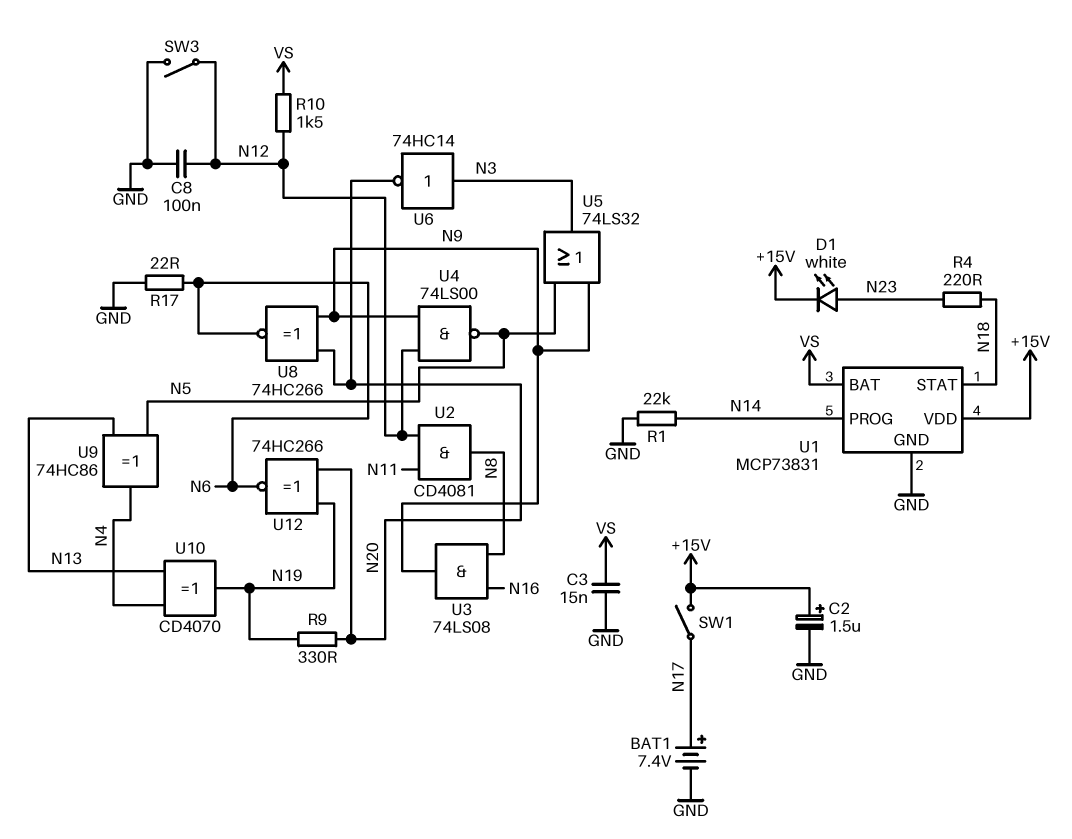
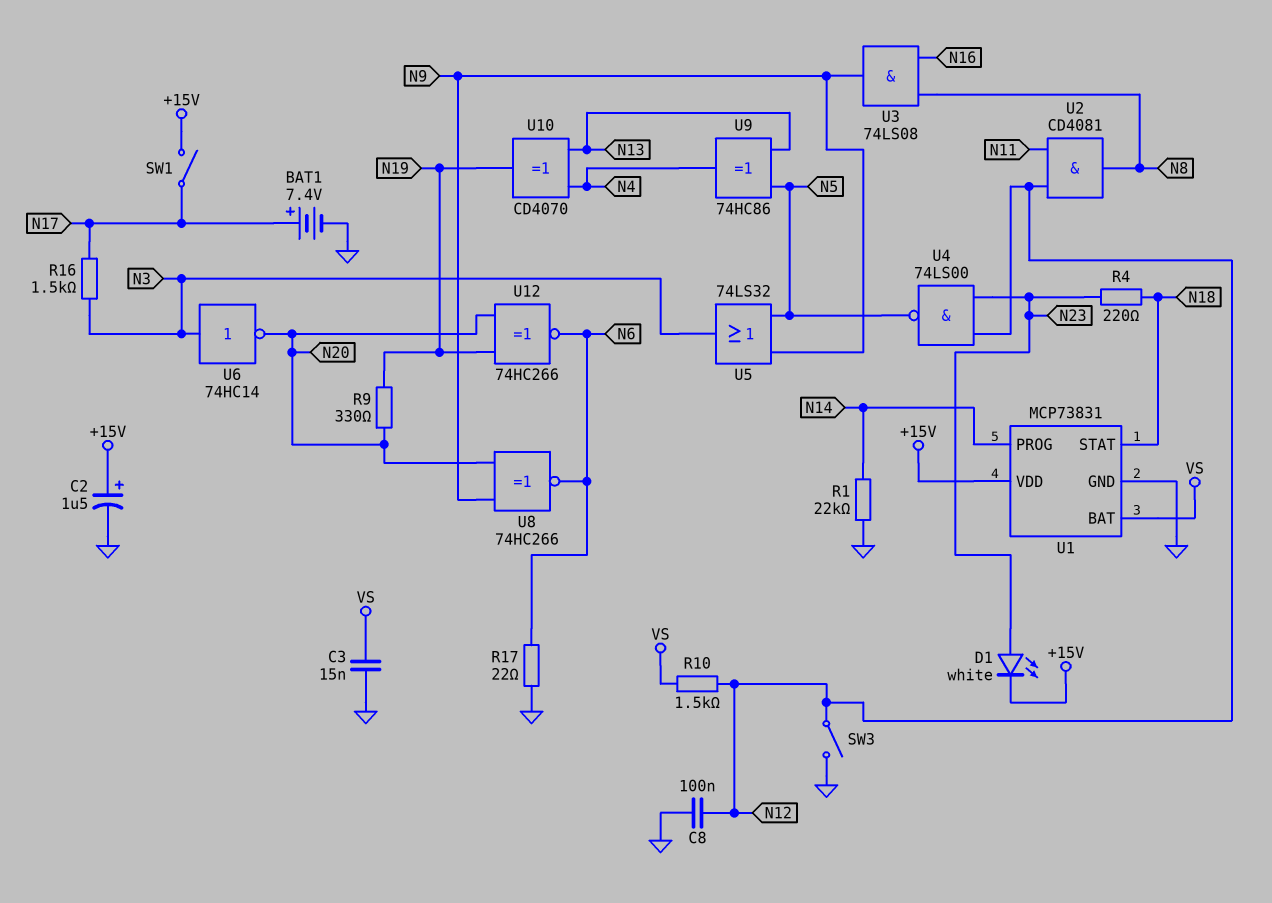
R16: none -> 1.5k (N3, N17)
U4: NAND 74LS00 (in N9, in N12, out N5) -> NAND 74LS00 (in N12, in N23, out N5)

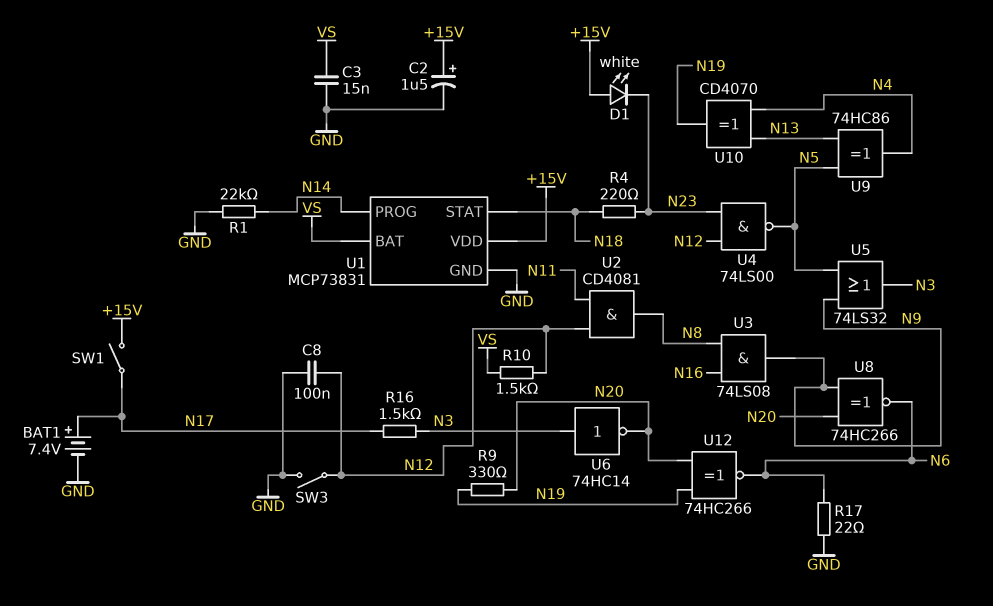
D1: LED white (A N23, K +15V) -> LED white (A +15V, K N23)

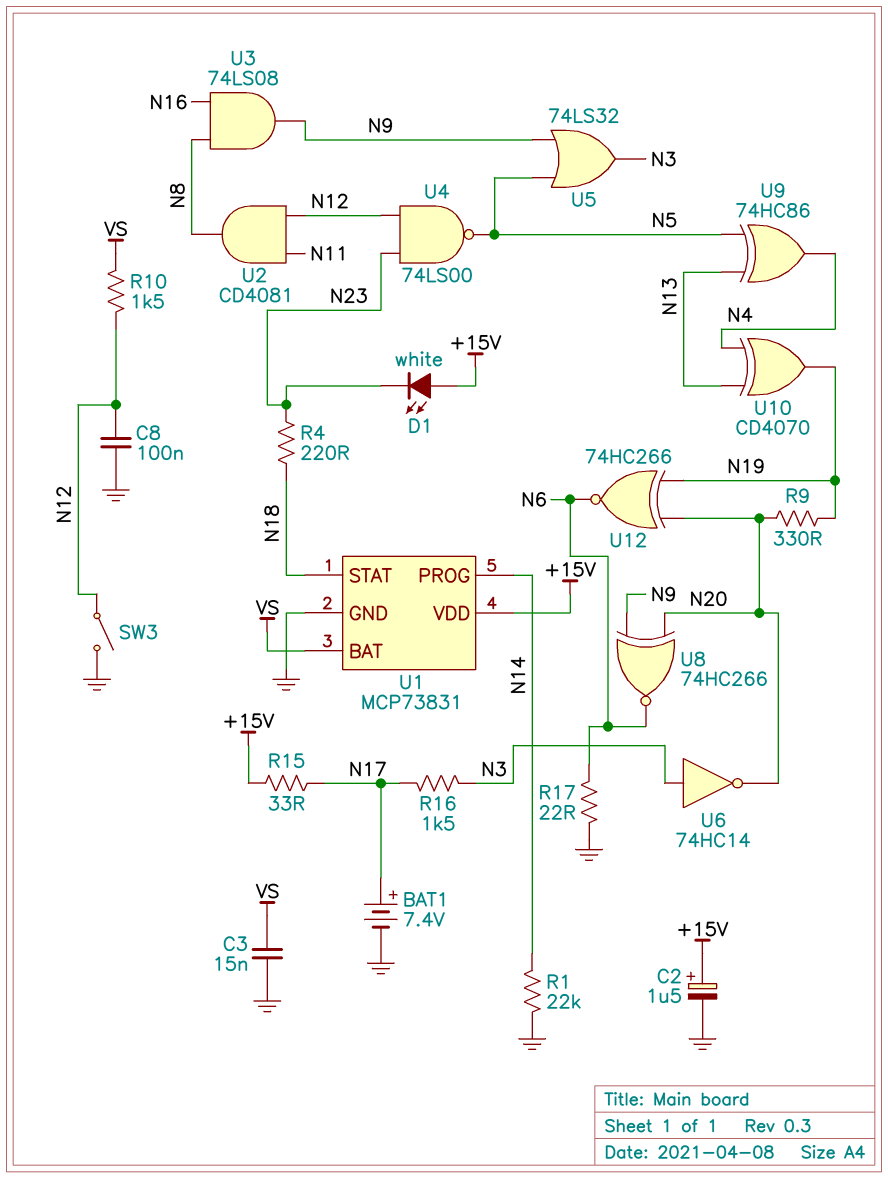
R15: none -> 33 (+15V, N17)
SW1: switch (+15V, N17) -> none

